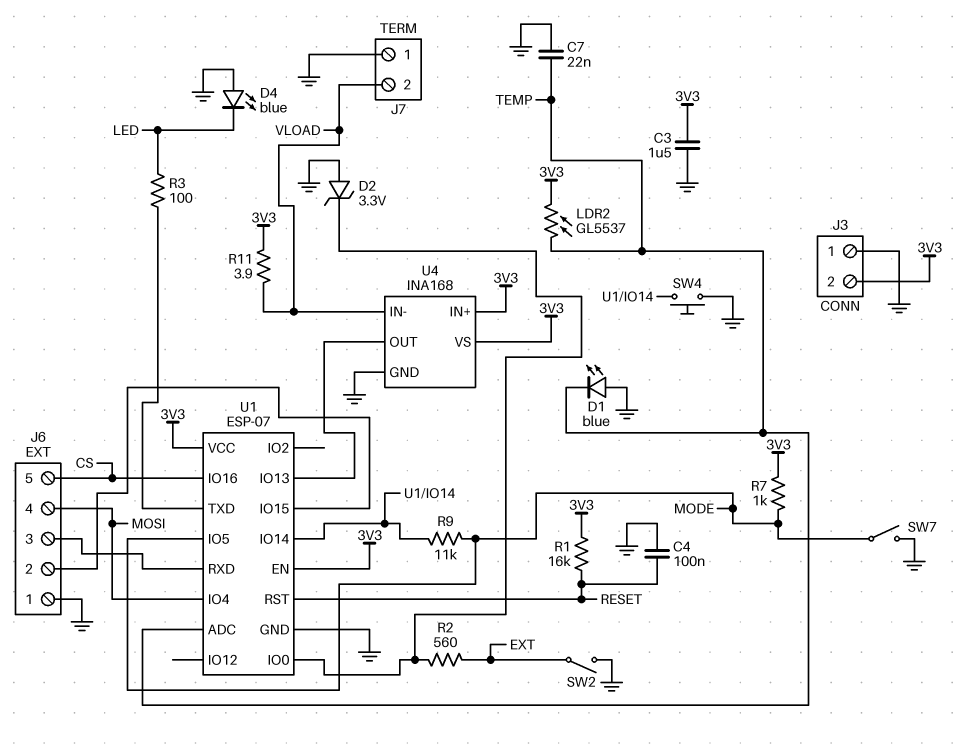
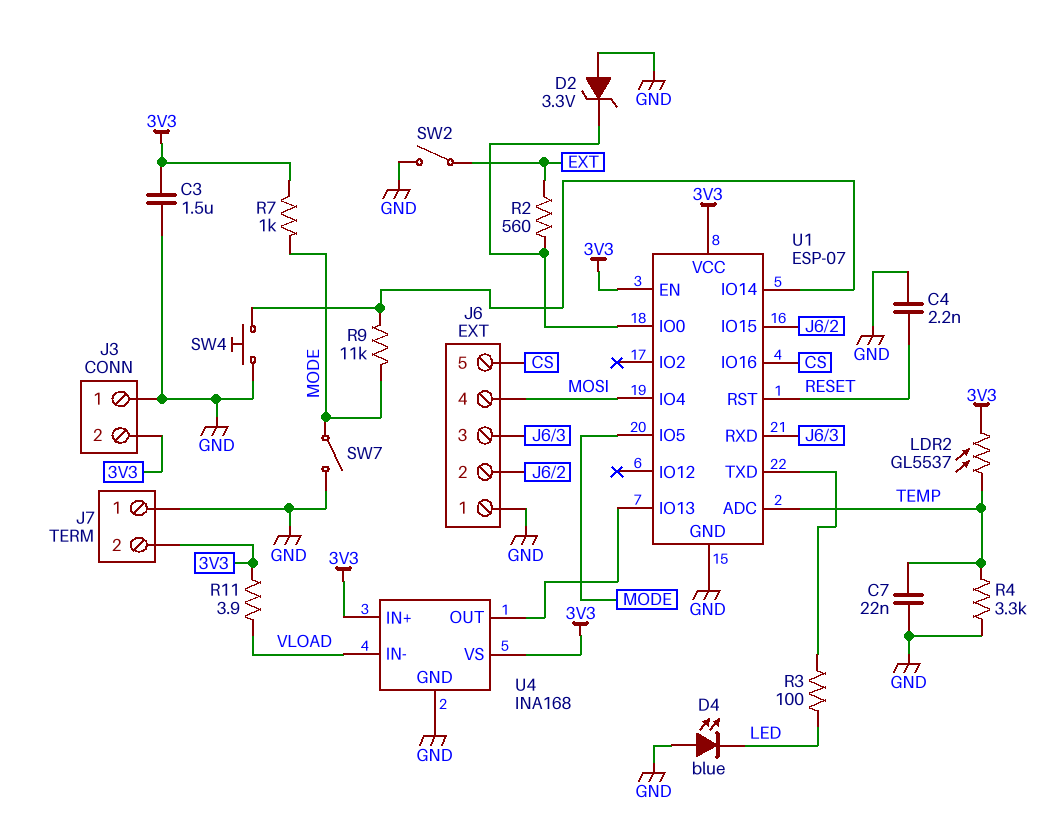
C4: 100nF (GND, RESET) -> 2.2nF (GND, RESET)
D1: LED blue (A GND, K TEMP) -> none
J7 pin 2: VLOAD -> 3V3
R1: 16k (3V3, RESET) -> none
R4: none -> 3.3k (GND, TEMP)

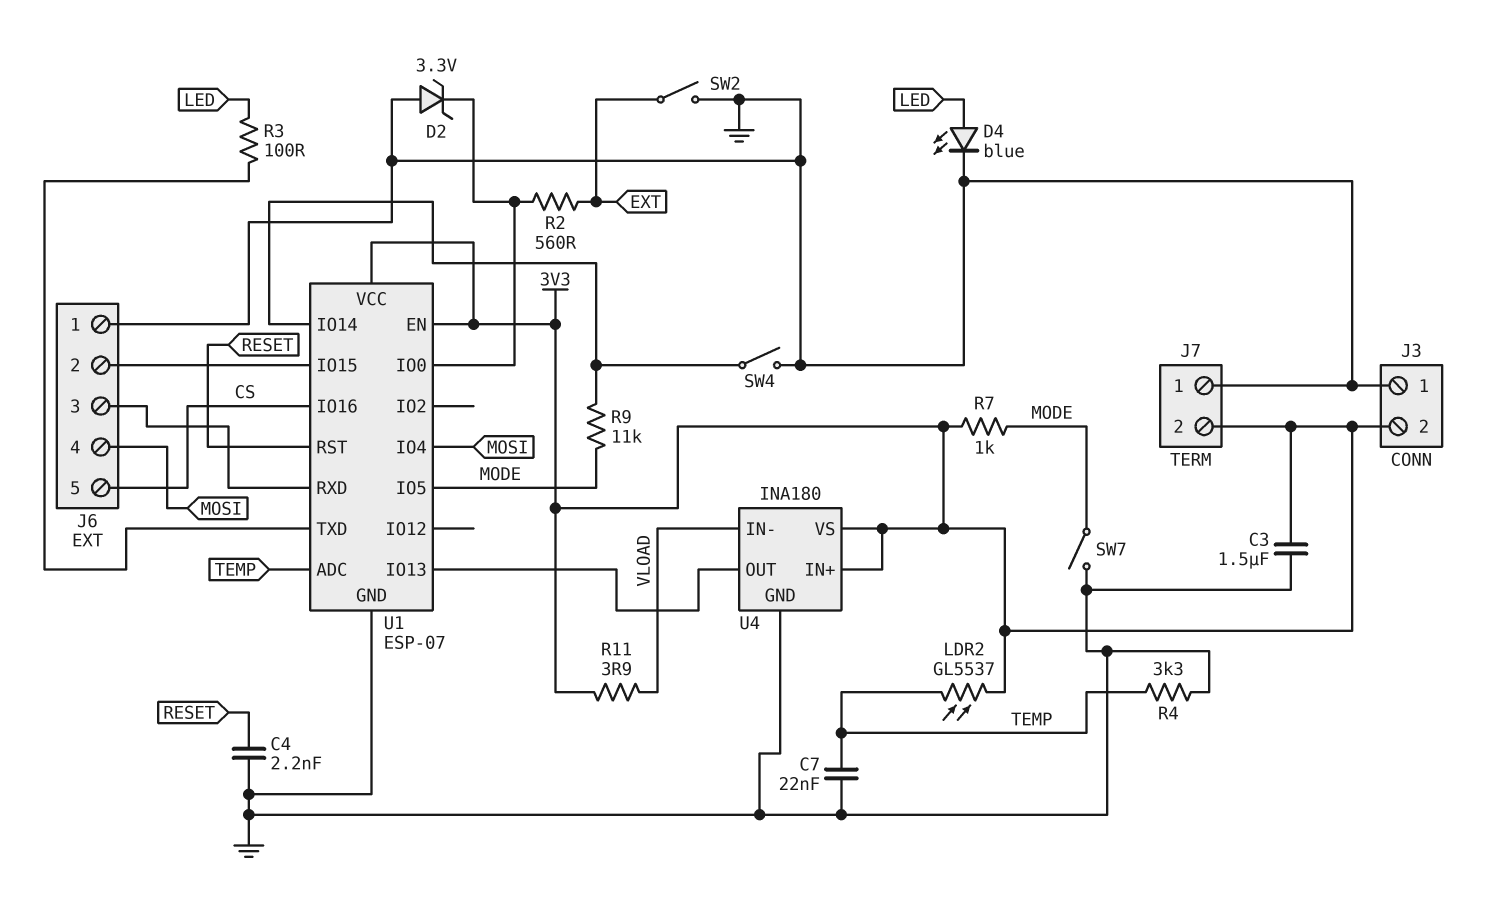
D4: LED blue (A GND, K LED) -> LED blue (A LED, K GND)
SW4: button (GND, U1/IO14) -> switch (GND, U1/IO14)
U4: INA168 -> INA180

